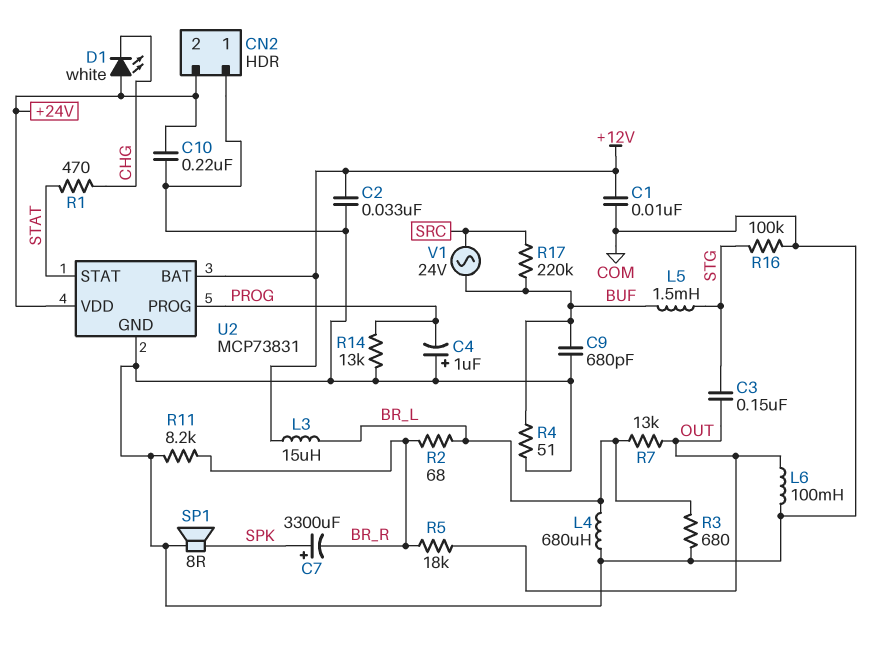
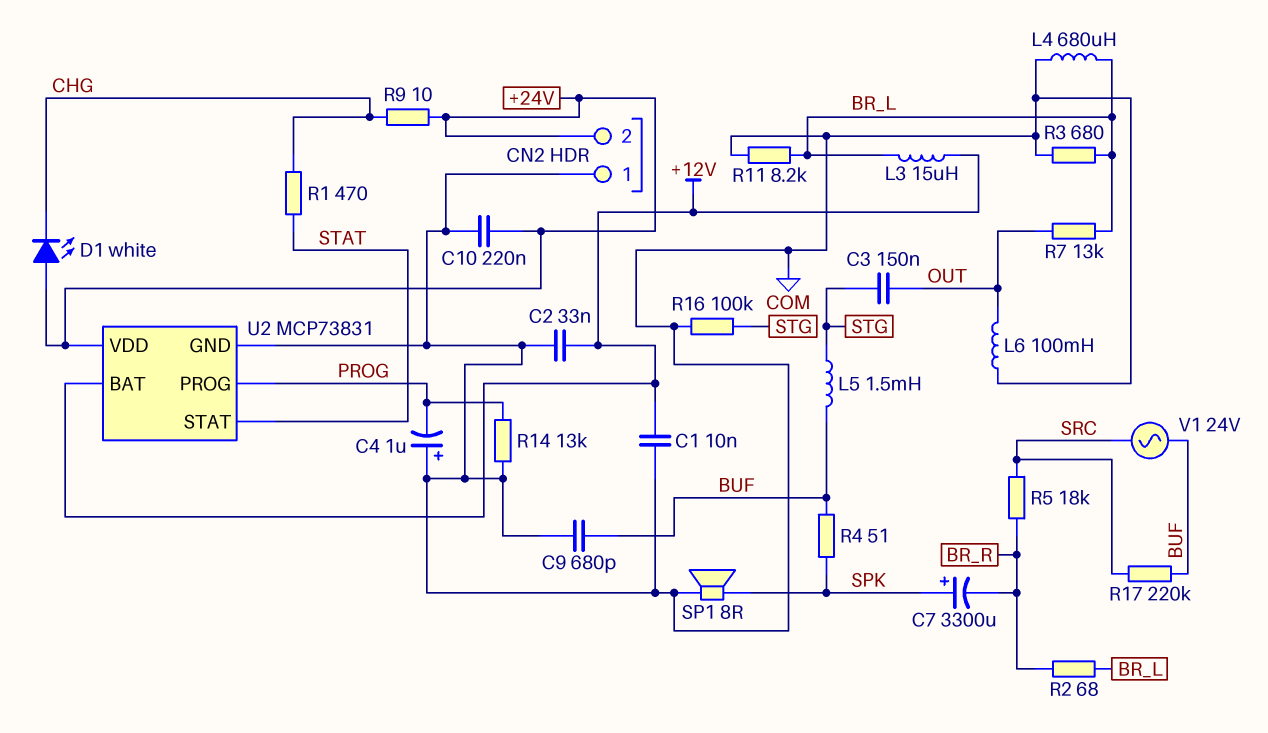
R4: 51 (BUF, COM) -> 51 (BUF, SPK)
R5: 18k (BR_R, OUT) -> 18k (BR_R, SRC)
R9: none -> 10 (+24V, CHG)
R11: 8.2k (BR_R, COM) -> 8.2k (BR_L, COM)

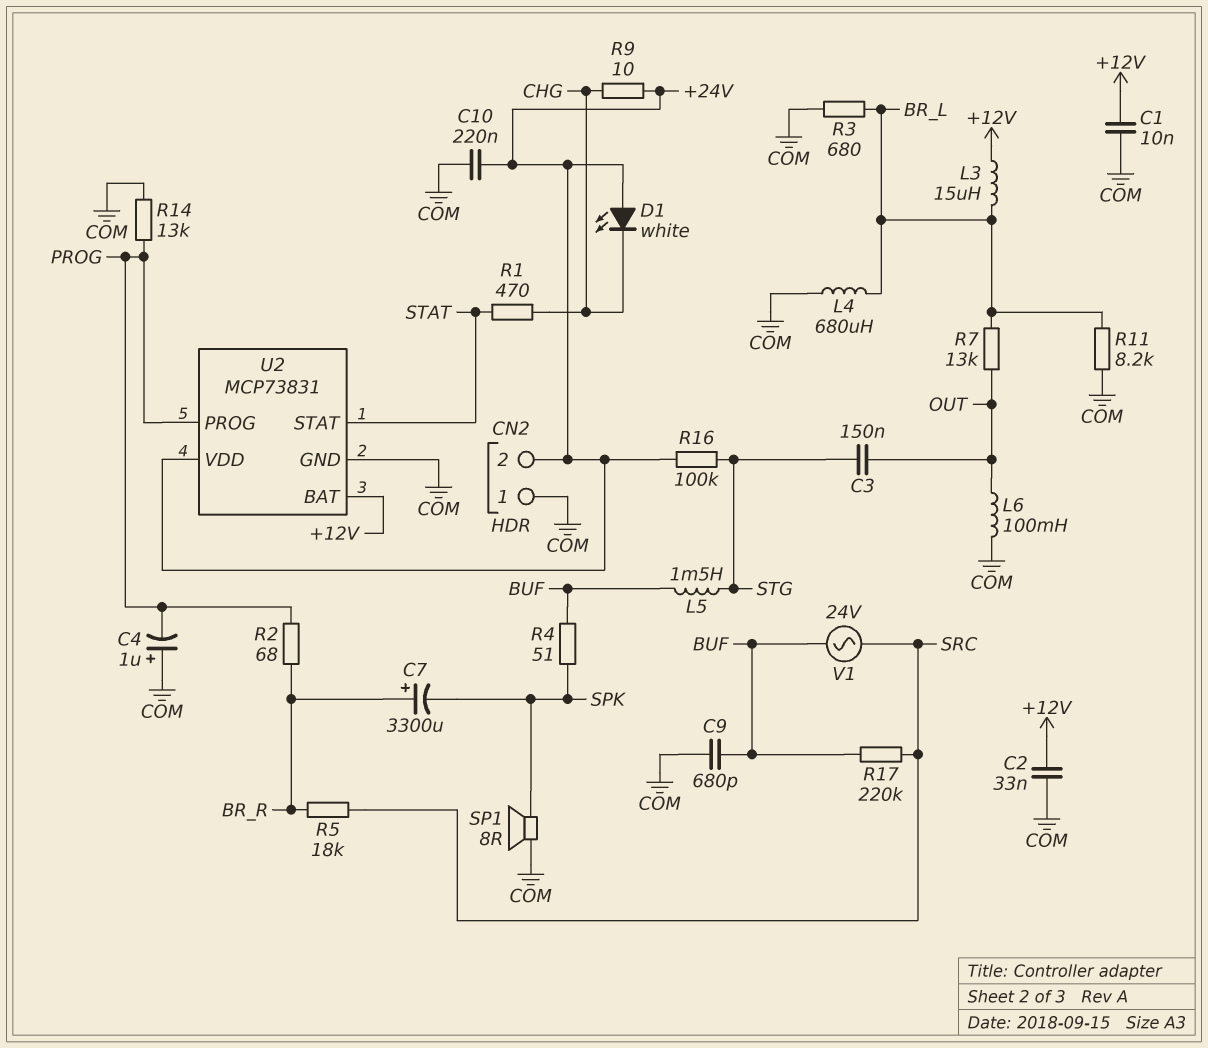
C7: 3300uF (plus SPK, minus BR_R) -> 3300uF (plus BR_R, minus SPK)
R2: 68 (BR_L, BR_R) -> 68 (BR_R, PROG)
R16: 100k (COM, STG) -> 100k (+24V, STG)

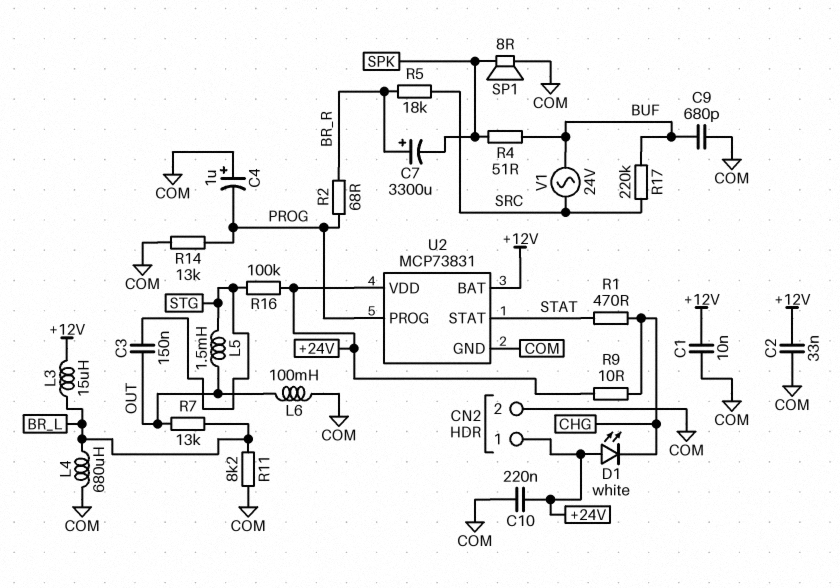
CN2 pin 1: COM -> +24V
CN2 pin 2: +24V -> COM
L5: 1.5mH (BUF, STG) -> 1.5mH (OUT, STG)
R3: 680 (BR_L, COM) -> none

